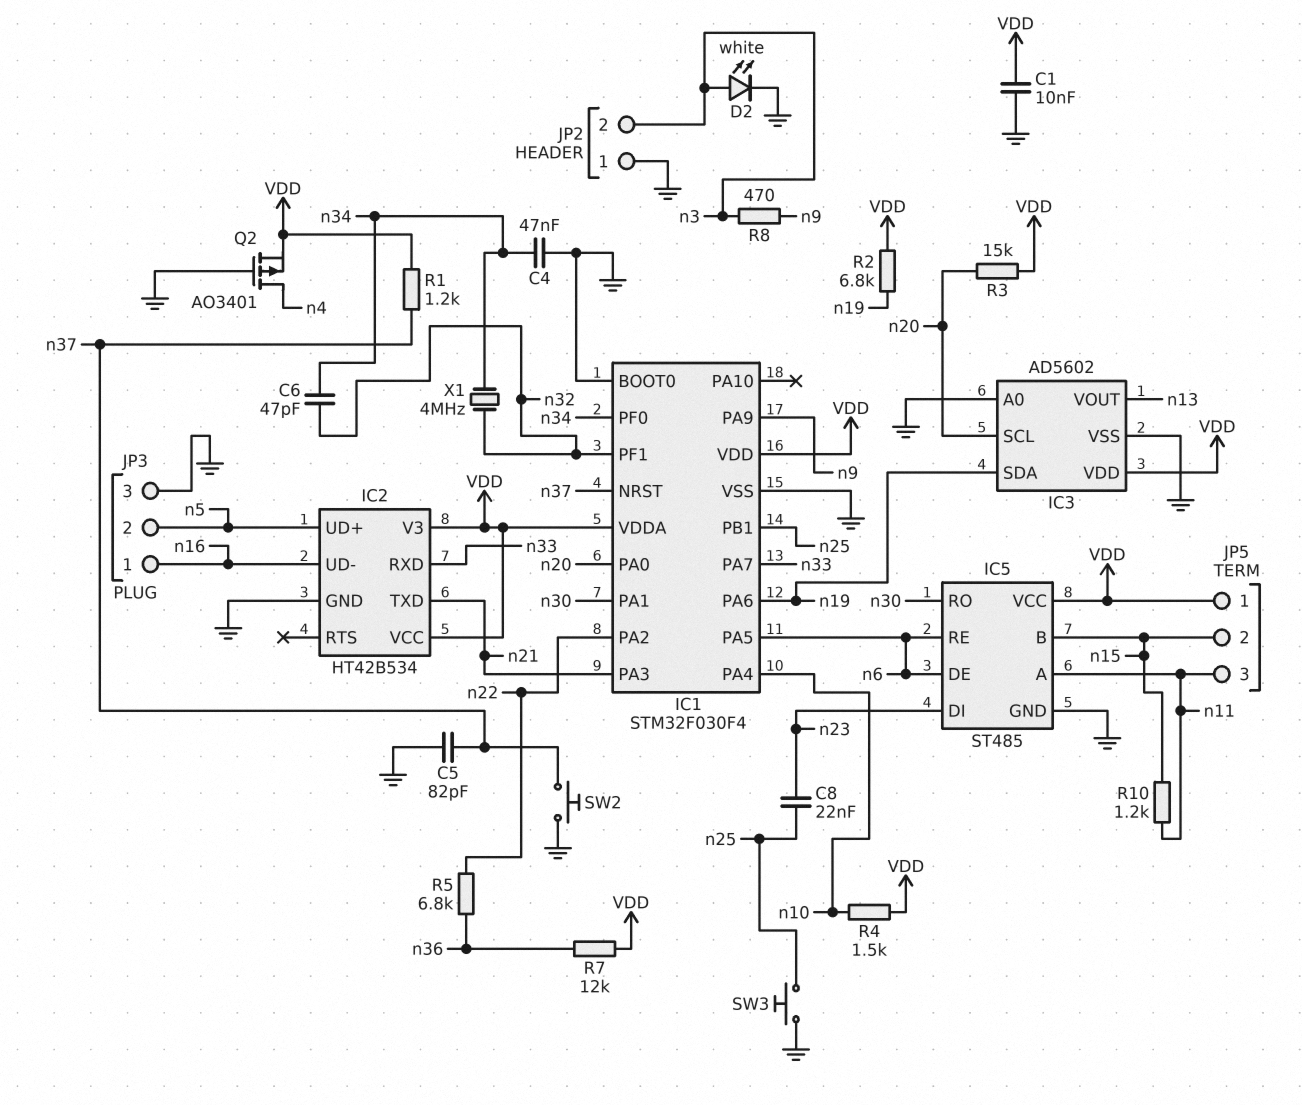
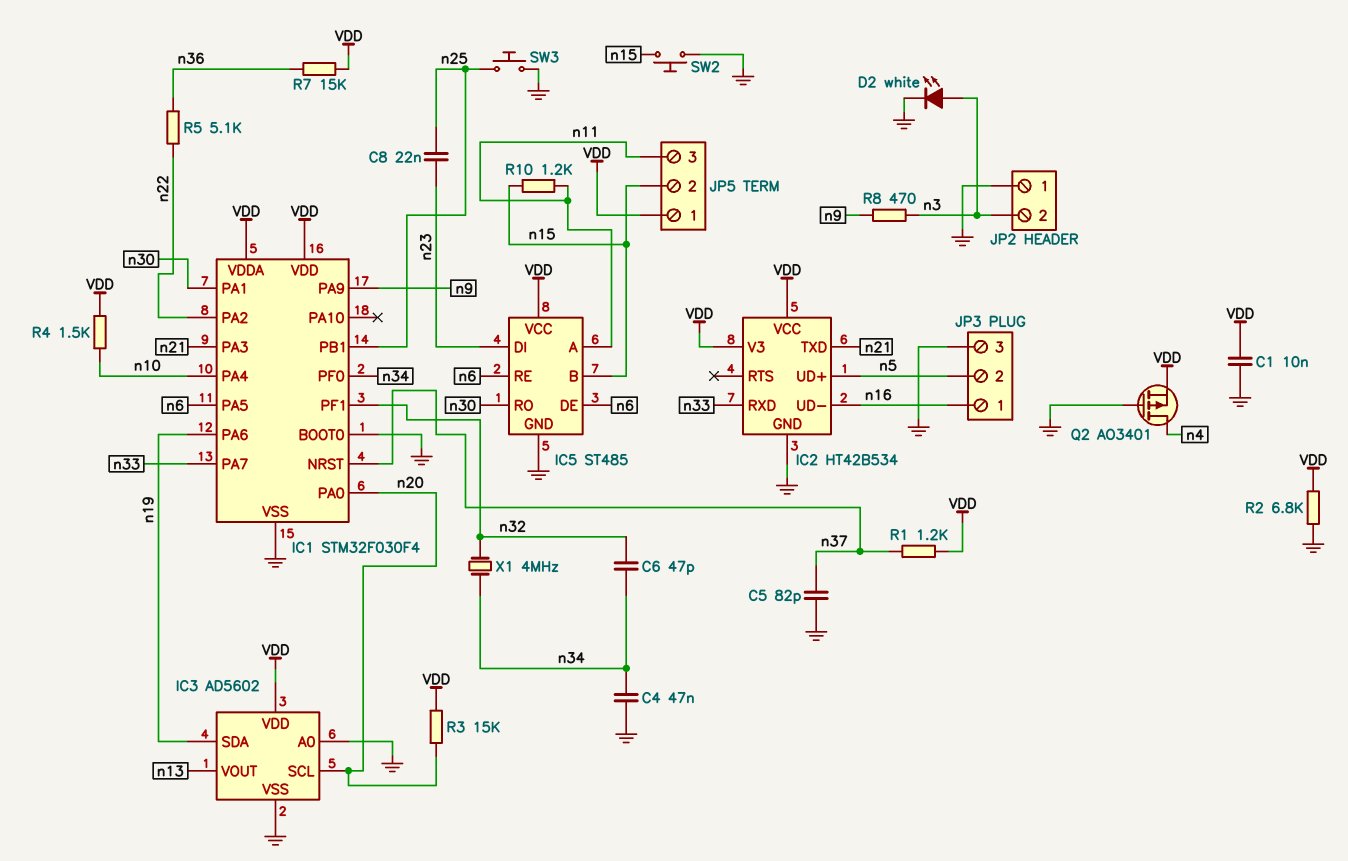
R2: 6.8k (VDD, n19) -> 6.8k (GND, VDD)
R5: 6.8k (n22, n36) -> 5.1k (n22, n36)
R7: 12k (VDD, n36) -> 15k (VDD, n36)
SW2: button (GND, n37) -> button (GND, n15)

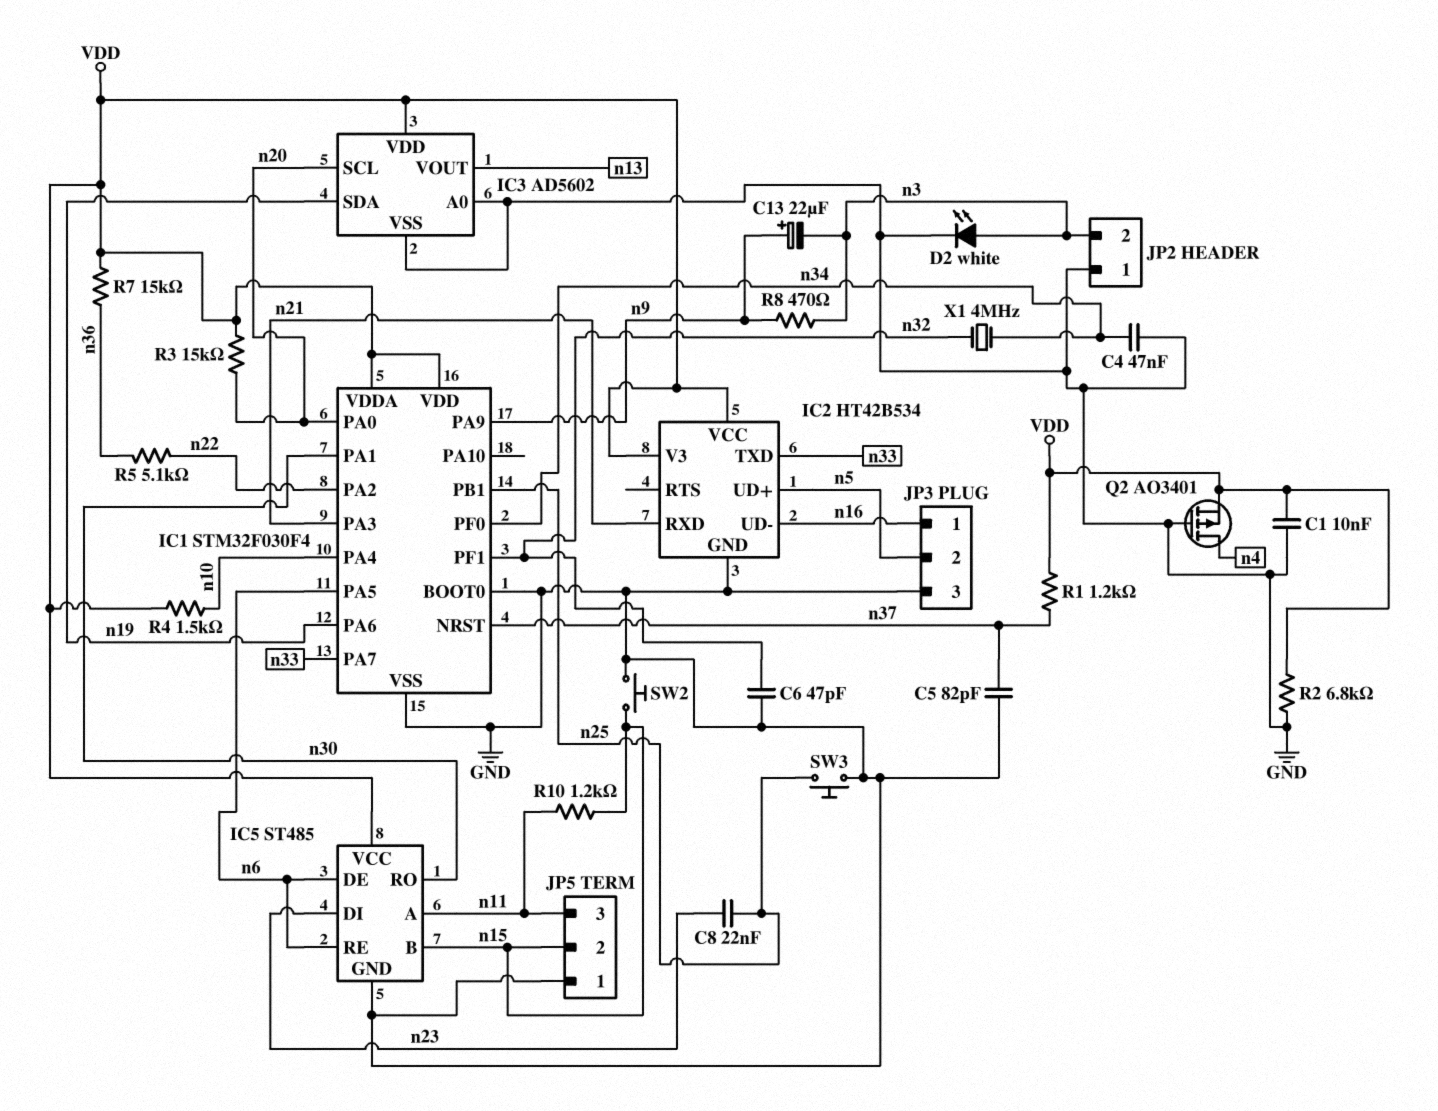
C6: 47pF (n32, n34) -> 47pF (GND, n32)
C13: none -> 22uF (plus n9, minus n3)
IC2 pin RXD: n33 -> n21
IC2 pin TXD: n21 -> n33
JP5 pin 1: VDD -> GND

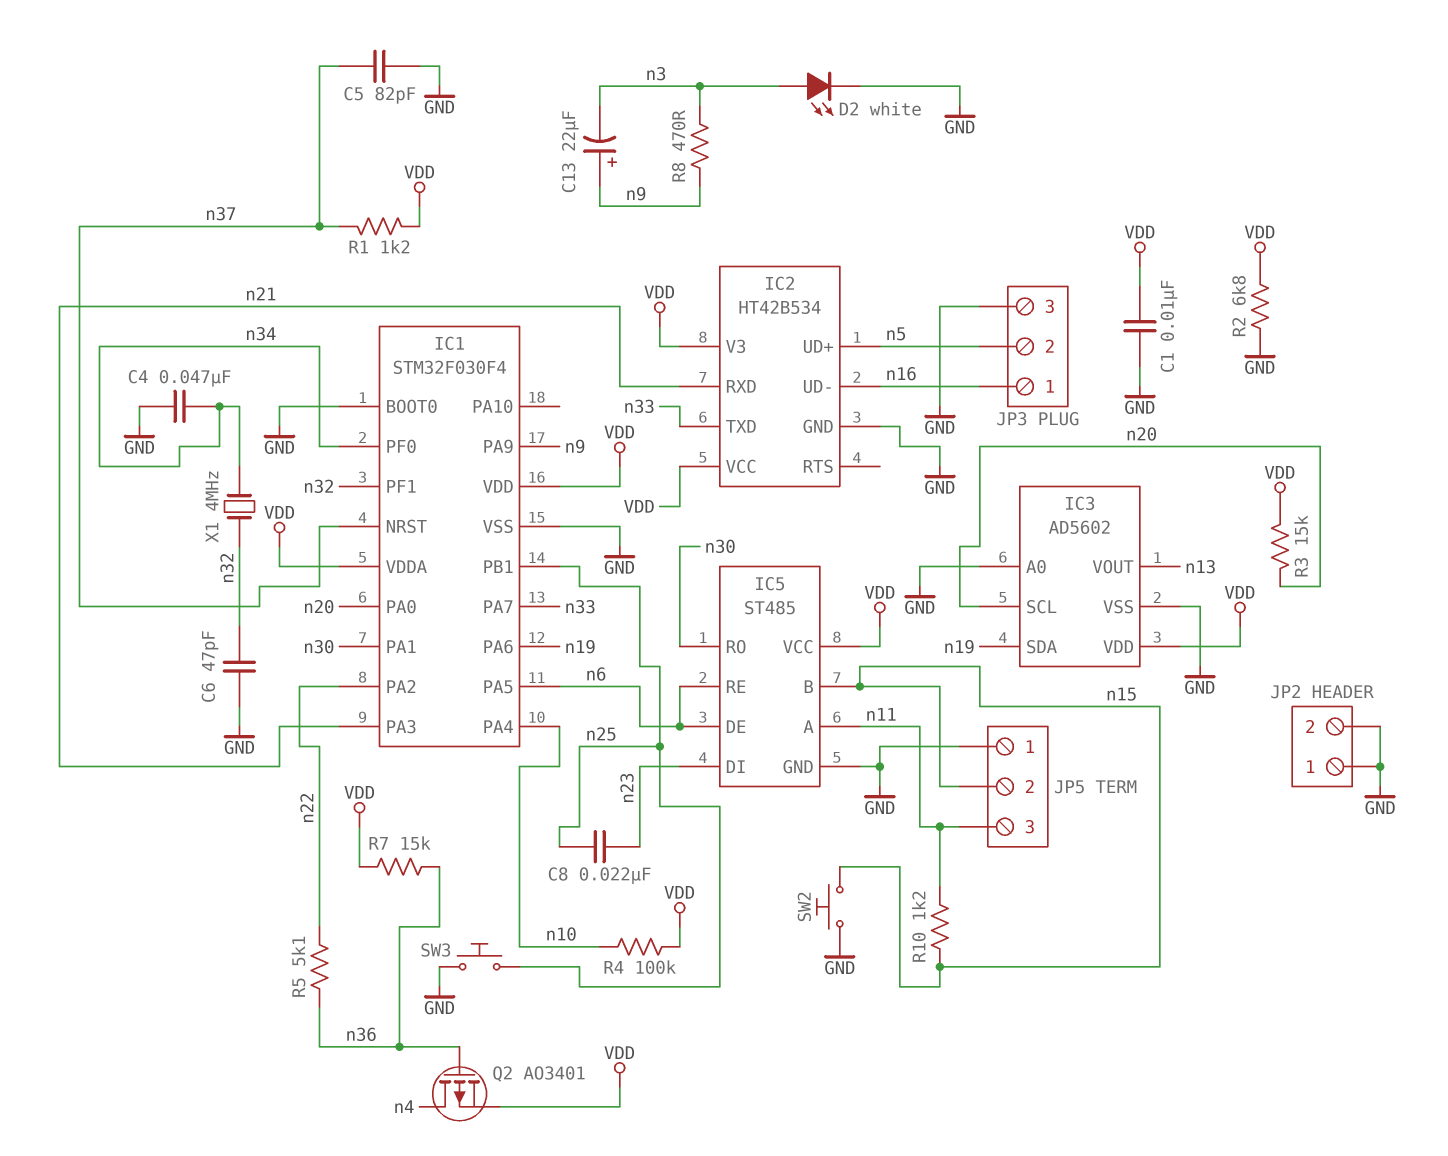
JP2 pin 2: n3 -> GND
Q2: PMOS AO3401 (G GND, D n4, S VDD) -> PMOS AO3401 (G n36, D n4, S VDD)
R4: 1.5k (VDD, n10) -> 100k (VDD, n10)

